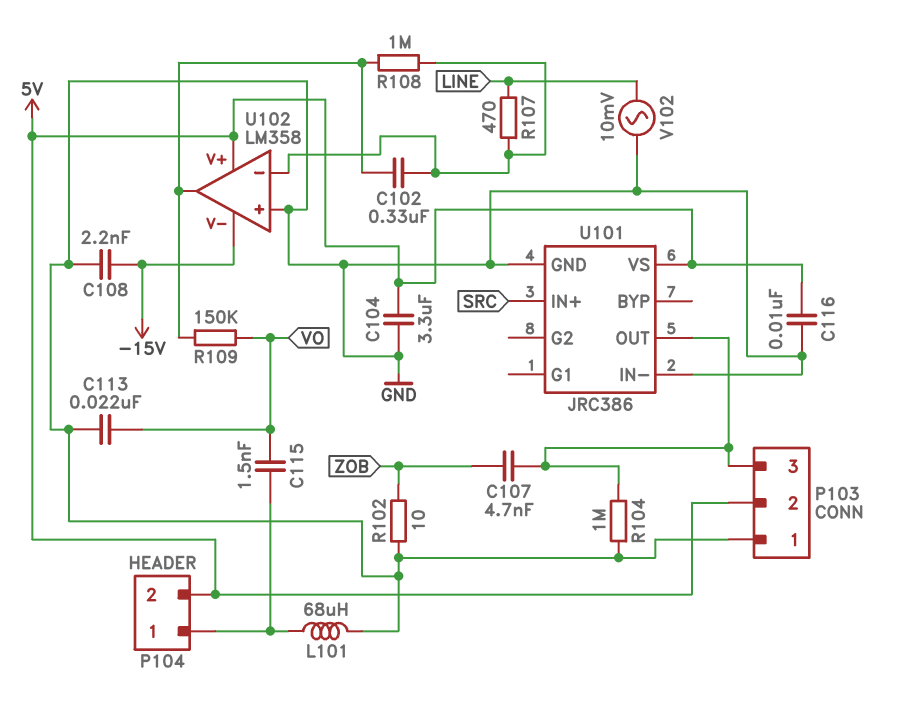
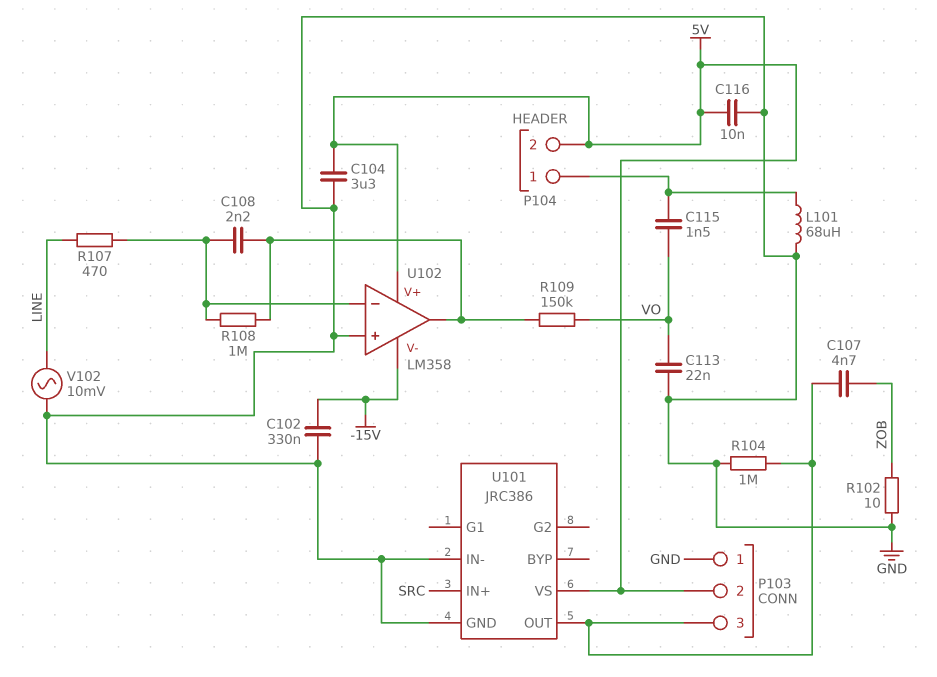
C102: 330nF (U102/in-, U102/out) -> 330nF (-15V, GND)
C108: 2.2nF (-15V, GND) -> 2.2nF (U102/in-, U102/out)

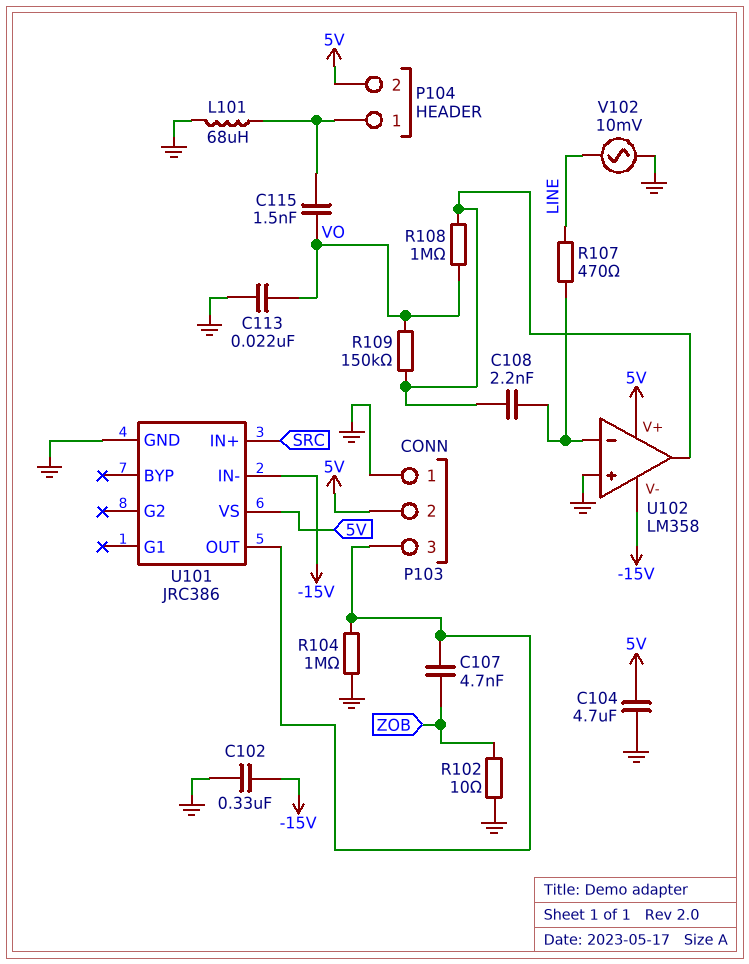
C104: 3.3uF (5V, GND) -> 4.7uF (5V, GND)
C116: 10nF (5V, GND) -> none
R108: 1M (U102/in-, U102/out) -> 1M (U102/out, VO)
U101 pin IN-: GND -> -15V

